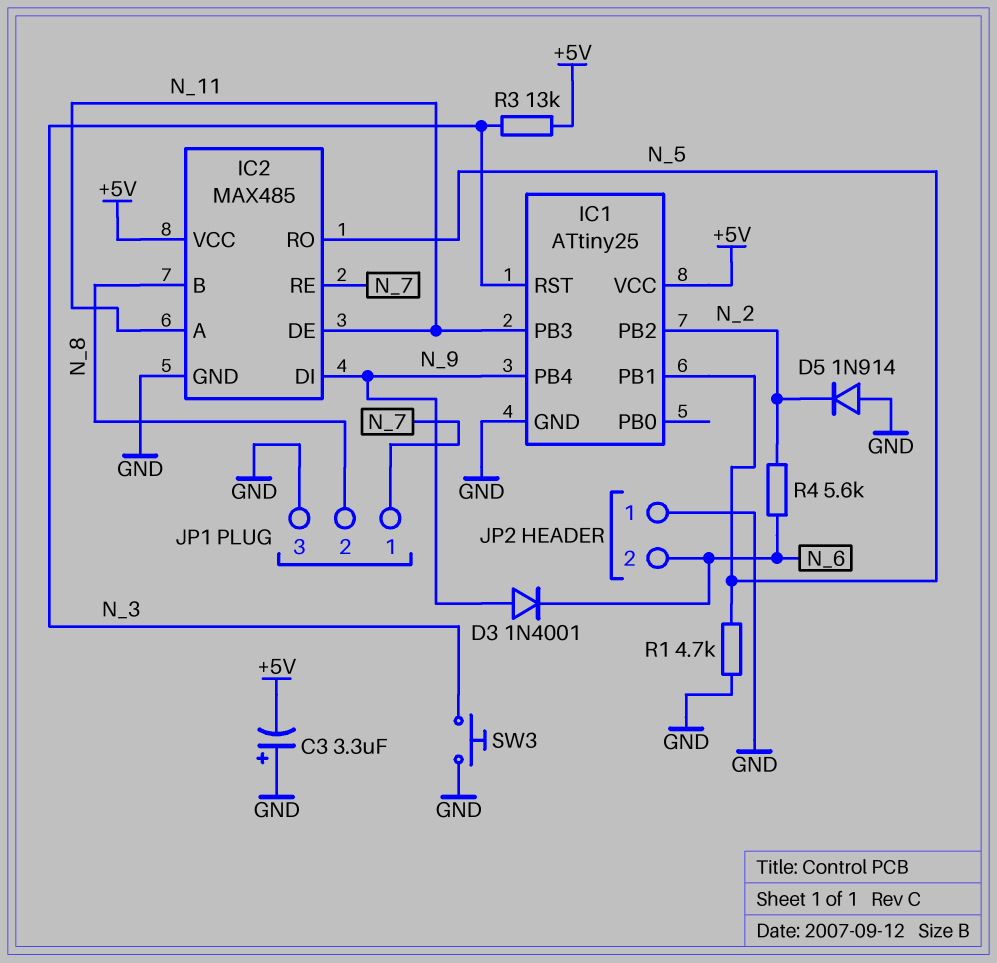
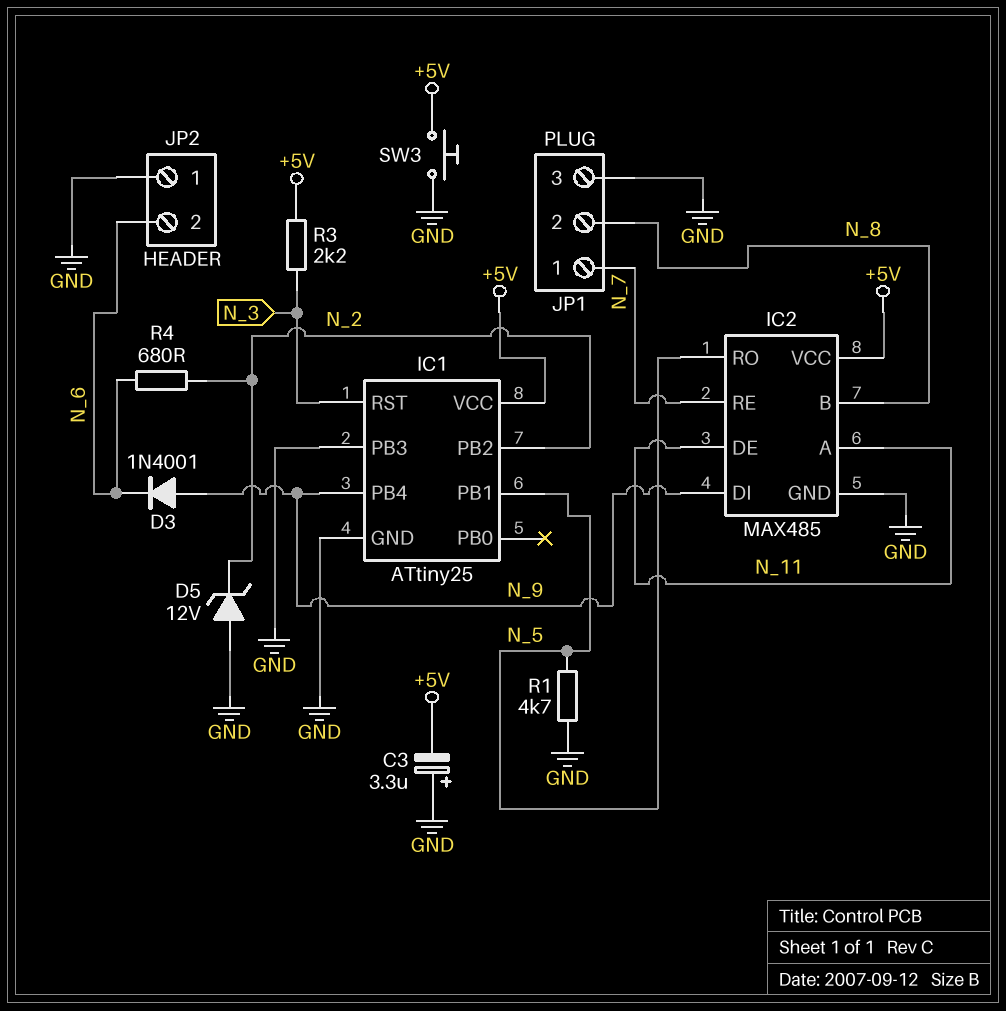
D5: diode 1N914 (A GND, K N_2) -> zener 12V (A GND, K N_2)
IC1 pin PB3: N_11 -> GND
R3: 13k (+5V, N_3) -> 2.2k (+5V, N_3)
R4: 5.6k (N_2, N_6) -> 680 (N_2, N_6)
SW3: button (GND, N_3) -> button (+5V, GND)

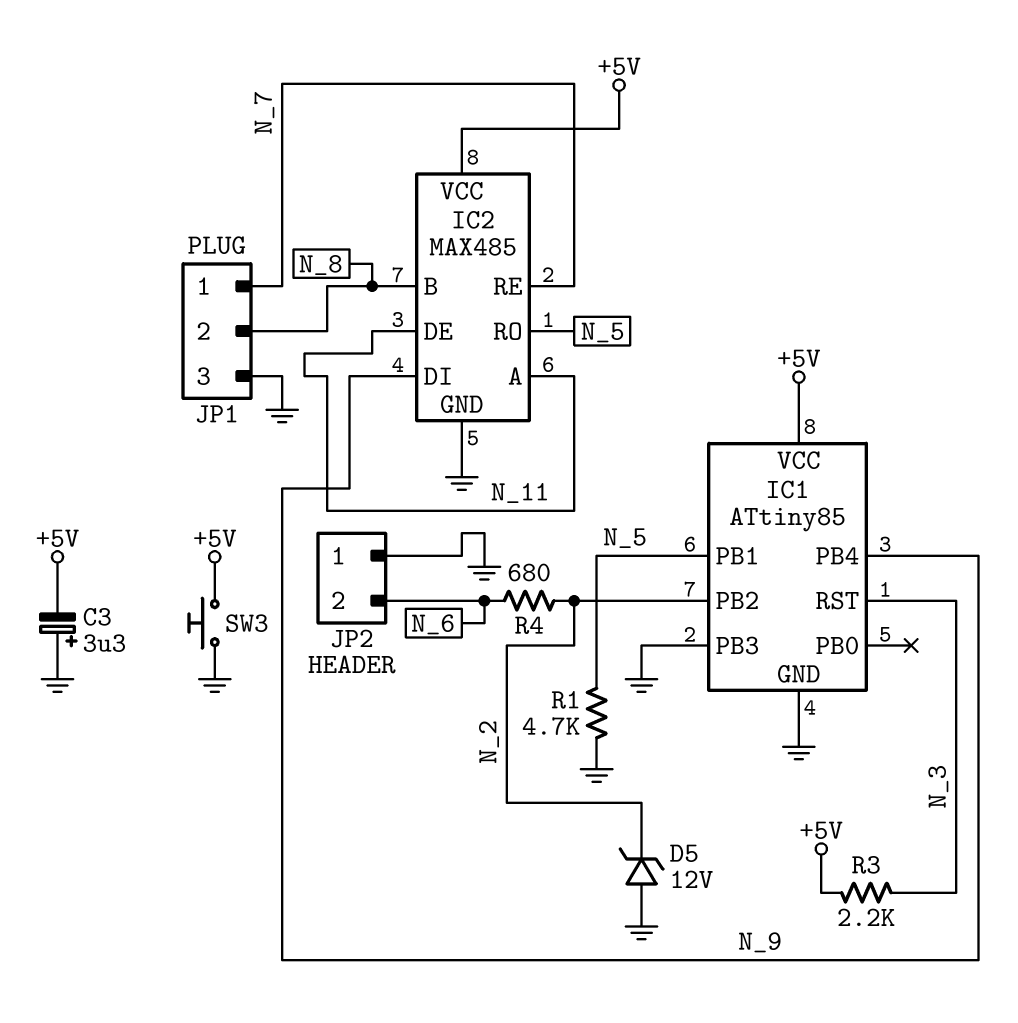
D3: diode 1N4001 (A N_9, K N_6) -> none
IC1: ATtiny25 -> ATtiny85

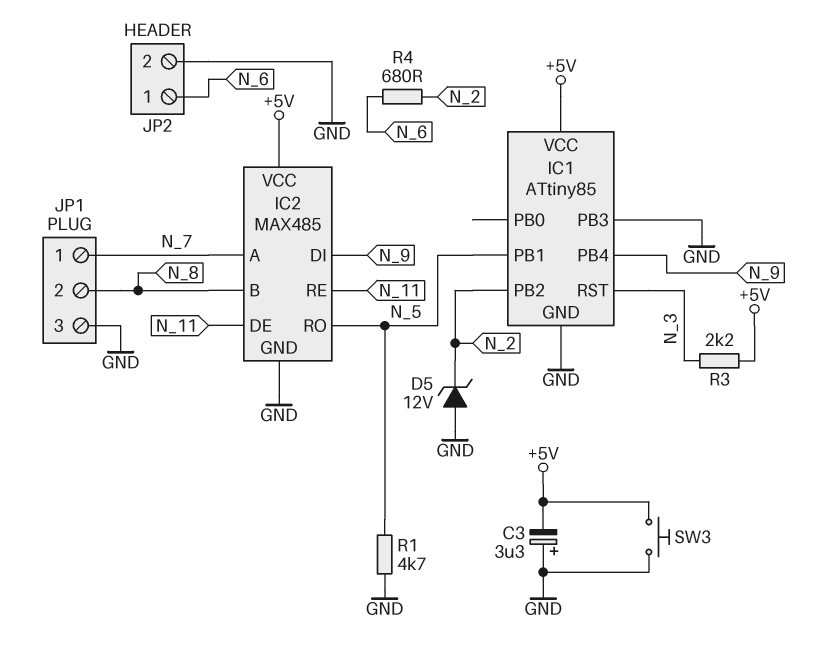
IC2 pin A: N_11 -> N_7
IC2 pin RE: N_7 -> N_11
JP2 pin 1: GND -> N_6
JP2 pin 2: N_6 -> GND

